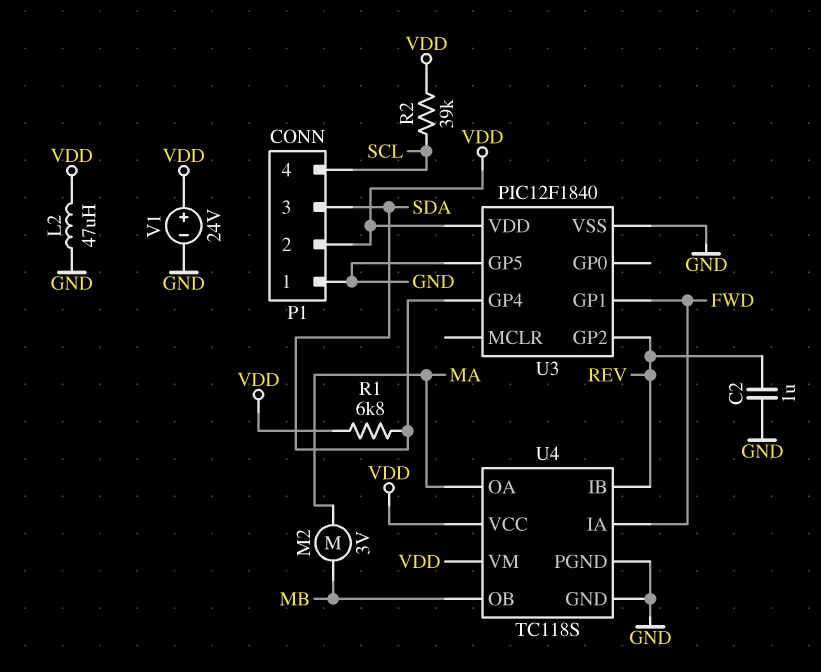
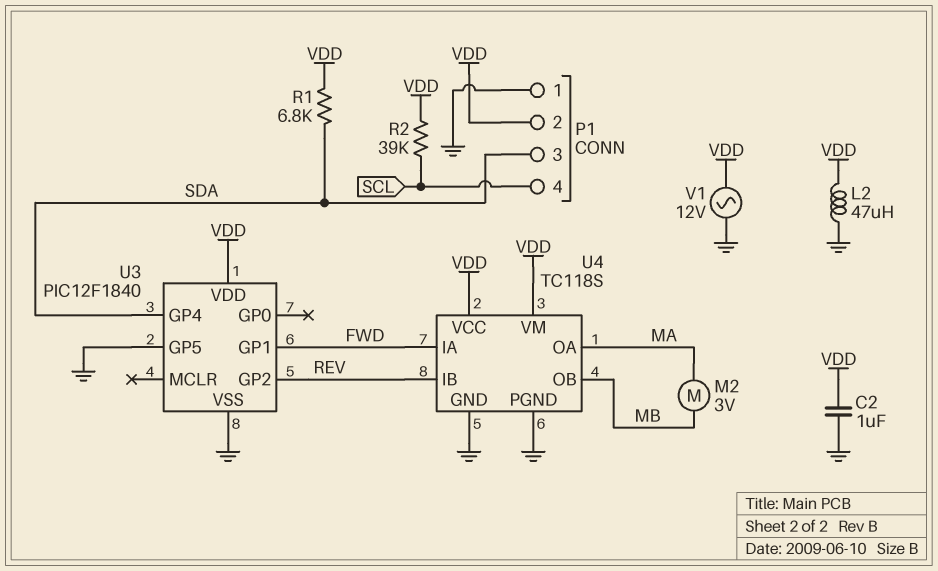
C2: 1uF (GND, REV) -> 1uF (GND, VDD)
V1: 24V (plus VDD, minus GND) -> AC 12V (GND, VDD)

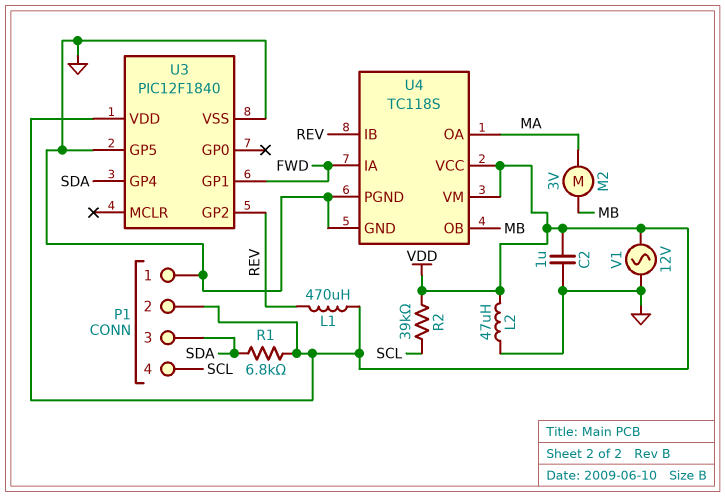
L1: none -> 470uH (REV, VDD)

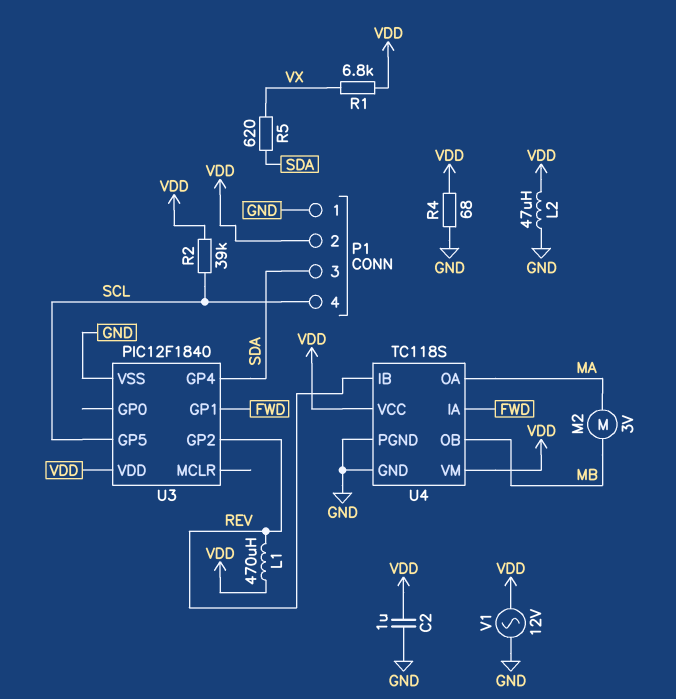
R1: 6.8k (SDA, VDD) -> 6.8k (VDD, VX)
R4: none -> 68 (GND, VDD)
R5: none -> 620 (SDA, VX)
U3 pin GP5: GND -> SCL

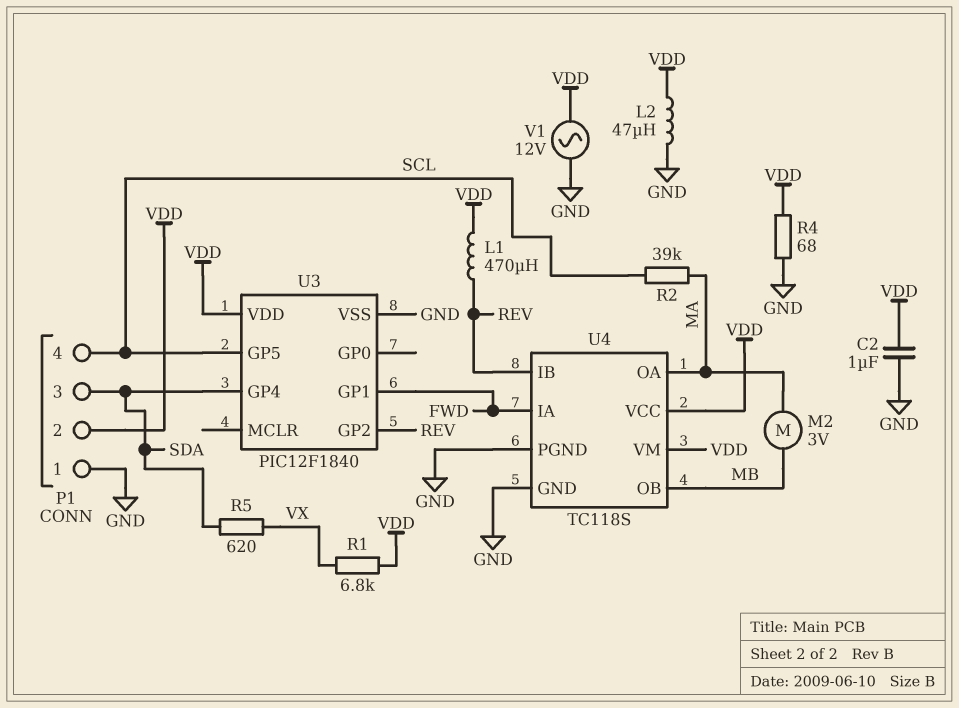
R2: 39k (SCL, VDD) -> 39k (MA, SCL)

